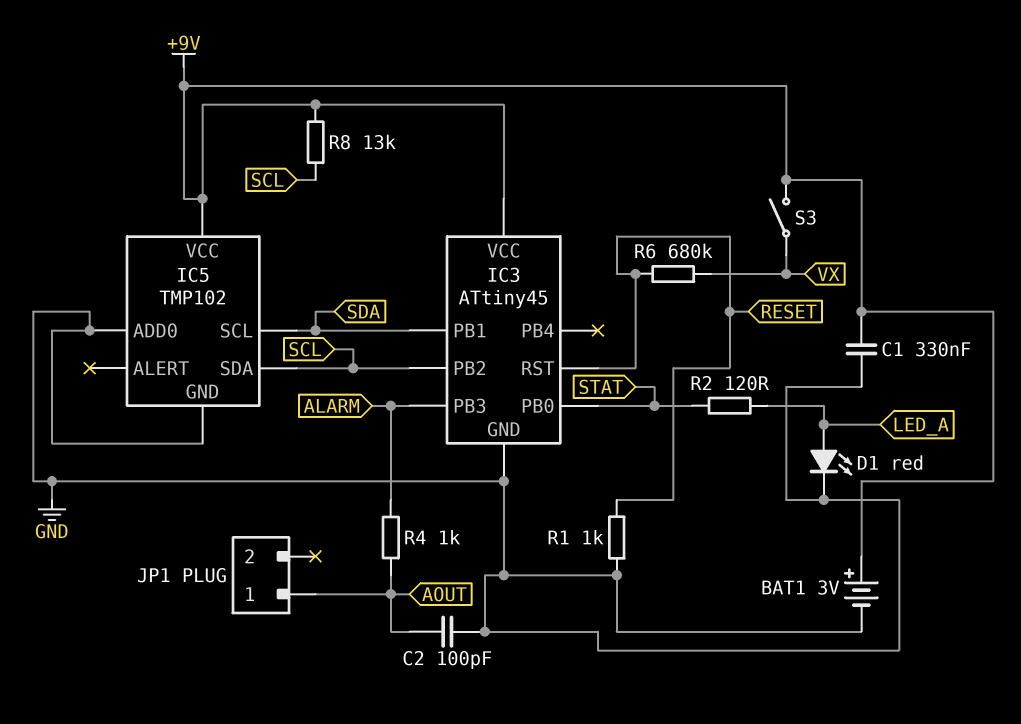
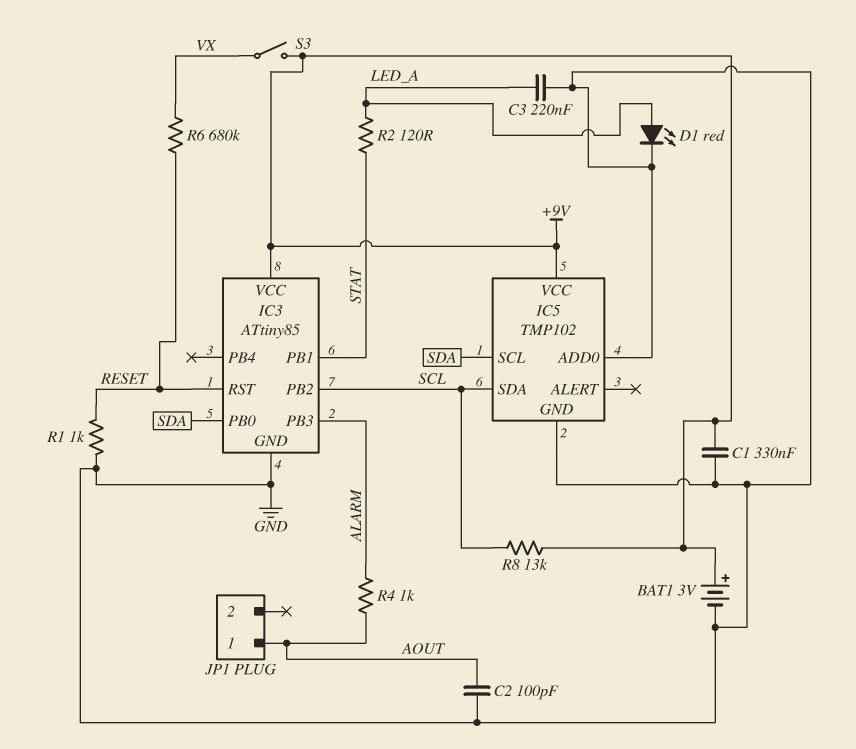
C3: none -> 220nF (GND, LED_A)
IC3: ATtiny45 -> ATtiny85
IC3 pin PB0: STAT -> SDA
IC3 pin PB1: SDA -> STAT

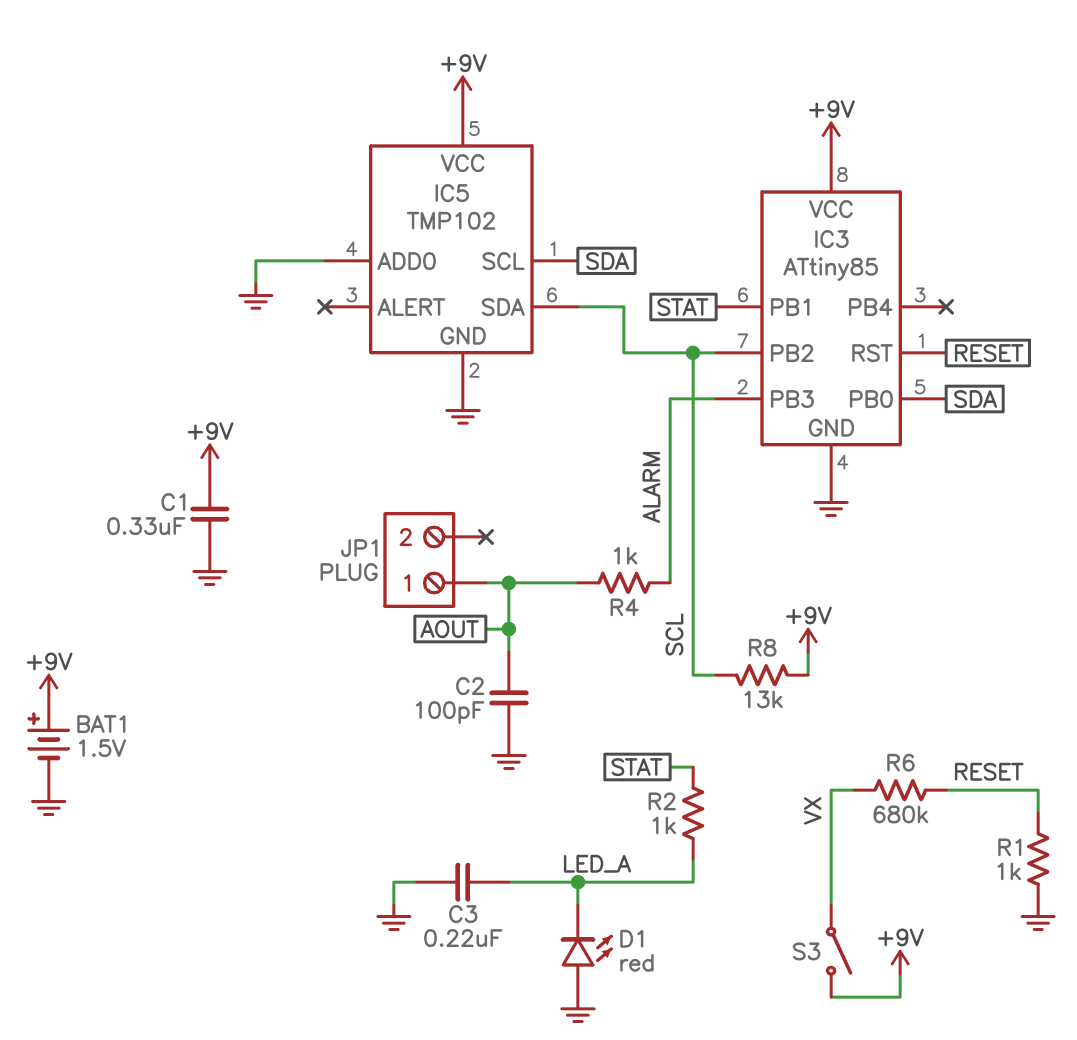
BAT1: 3V (plus +9V, minus GND) -> 1.5V (plus +9V, minus GND)
D1: LED red (A LED_A, K GND) -> LED red (A GND, K LED_A)
R2: 120 (LED_A, STAT) -> 1k (LED_A, STAT)

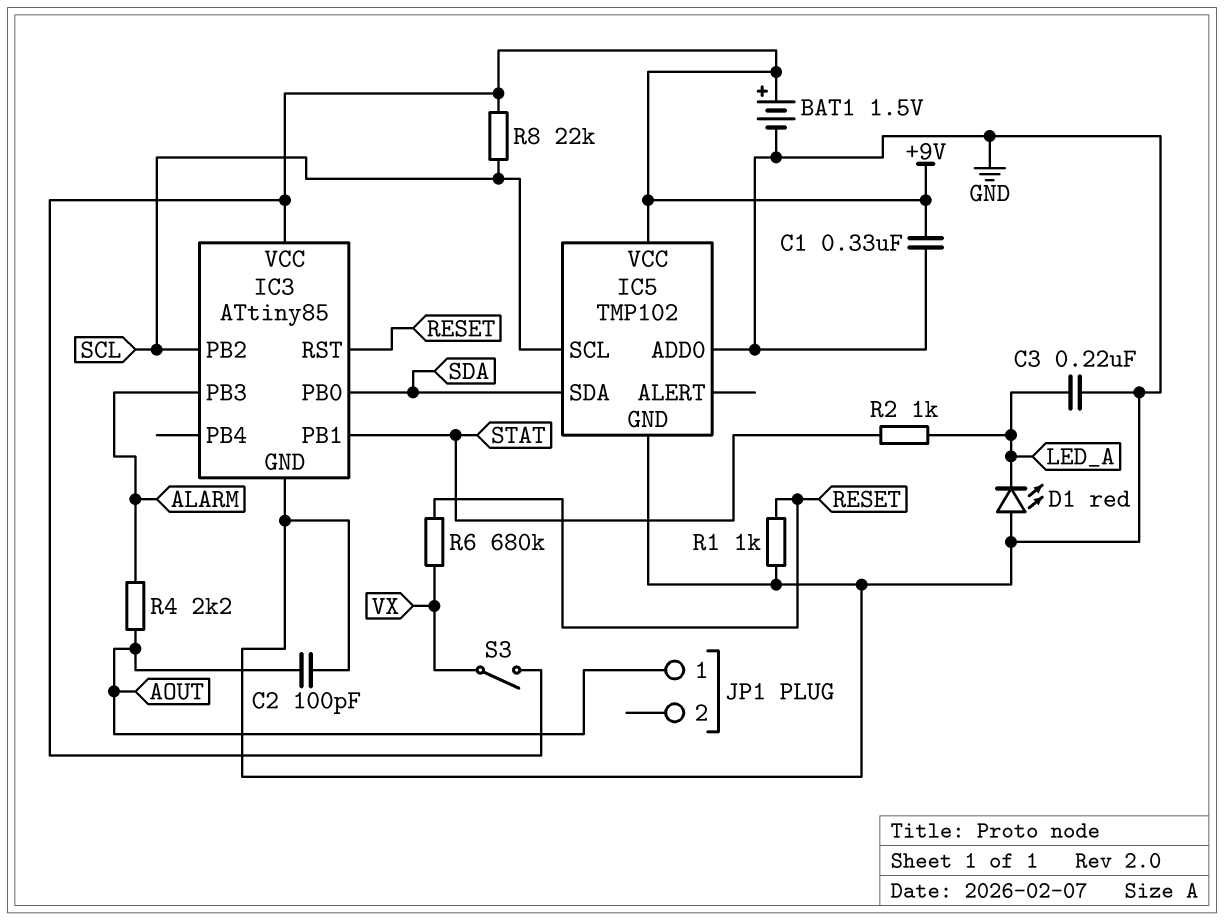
IC5 pin SCL: SDA -> SCL
IC5 pin SDA: SCL -> SDA
R4: 1k (ALARM, AOUT) -> 2.2k (ALARM, AOUT)
R8: 13k (+9V, SCL) -> 22k (+9V, SCL)

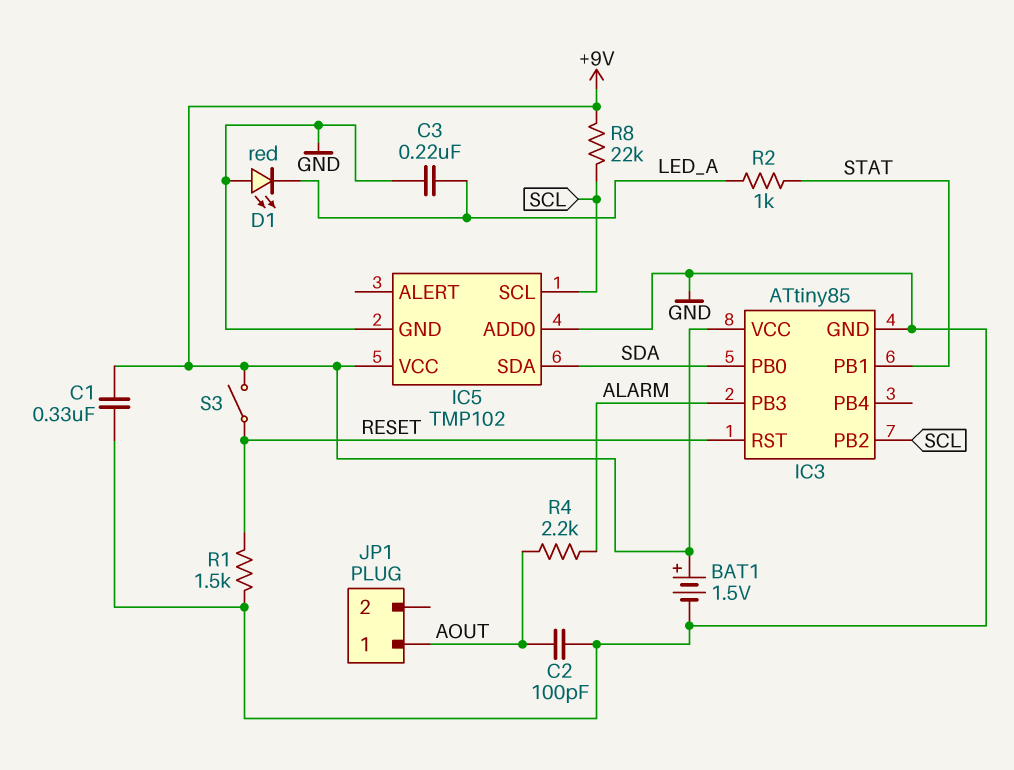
R1: 1k (GND, RESET) -> 1.5k (GND, RESET)
R6: 680k (RESET, VX) -> none
S3: switch (+9V, VX) -> switch (+9V, RESET)

